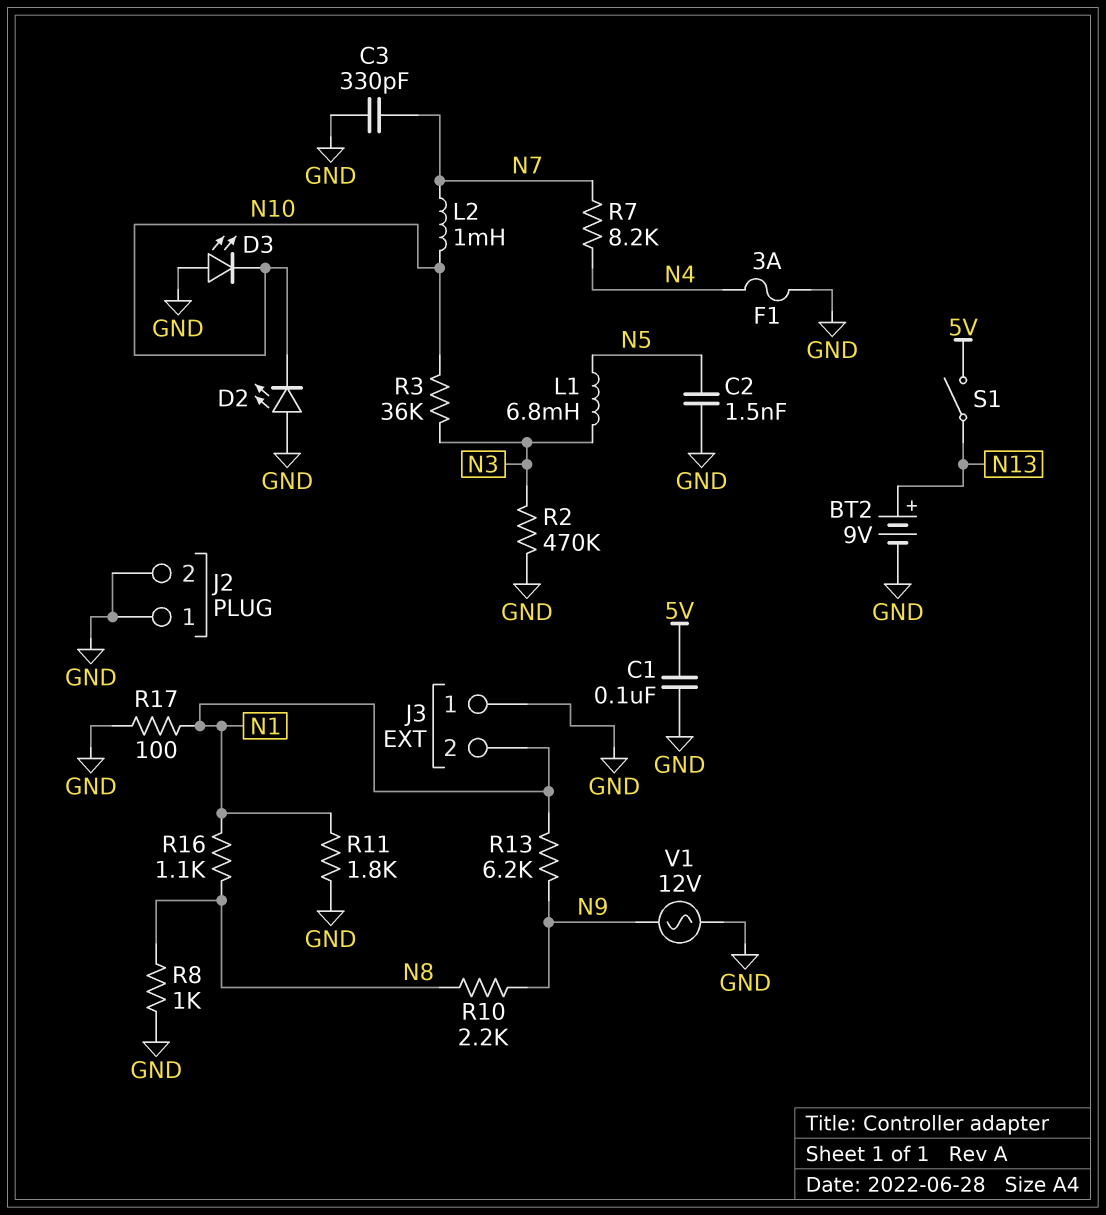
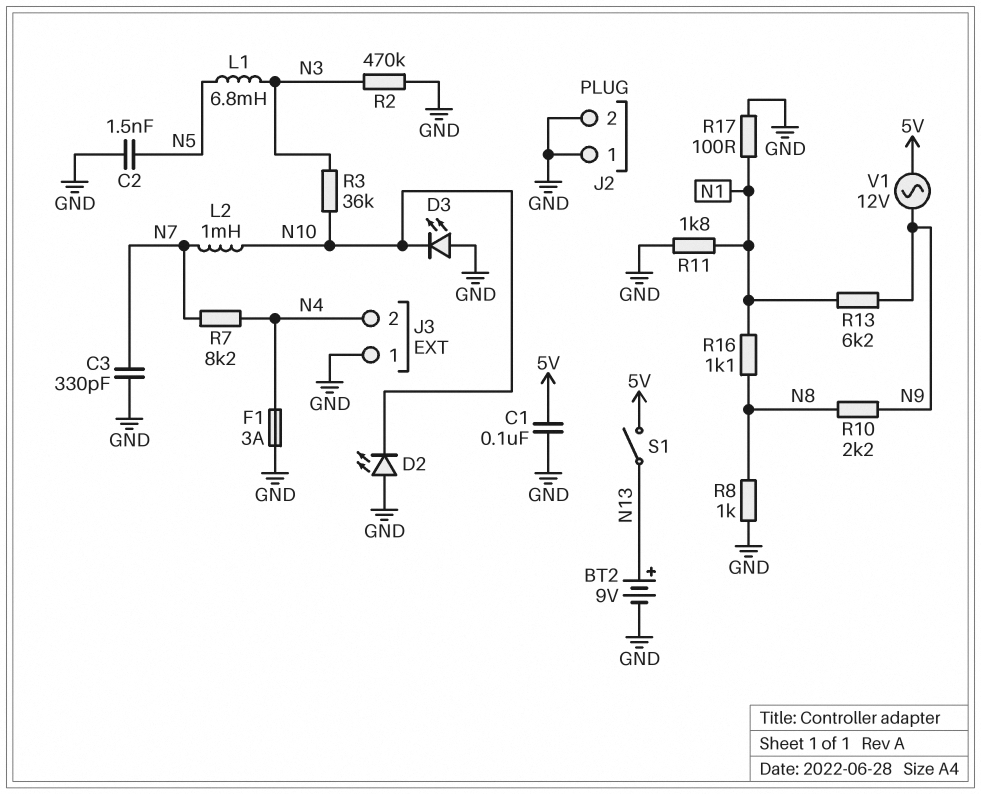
J3 pin 2: N1 -> N4
V1: AC 12V (GND, N9) -> AC 12V (5V, N9)

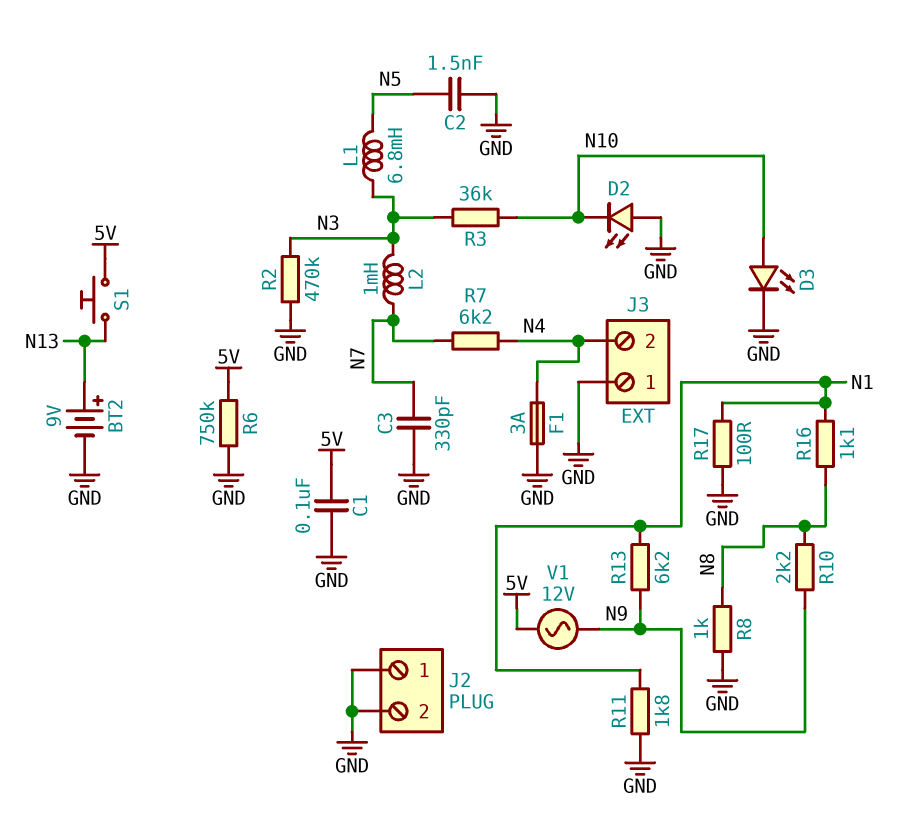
D3: LED (A GND, K N10) -> LED (A N10, K GND)
L2: 1mH (N7, N10) -> 1mH (N3, N7)
R6: none -> 750k (5V, GND)
R7: 8.2k (N4, N7) -> 6.2k (N4, N7)
S1: switch (5V, N13) -> button (5V, N13)

